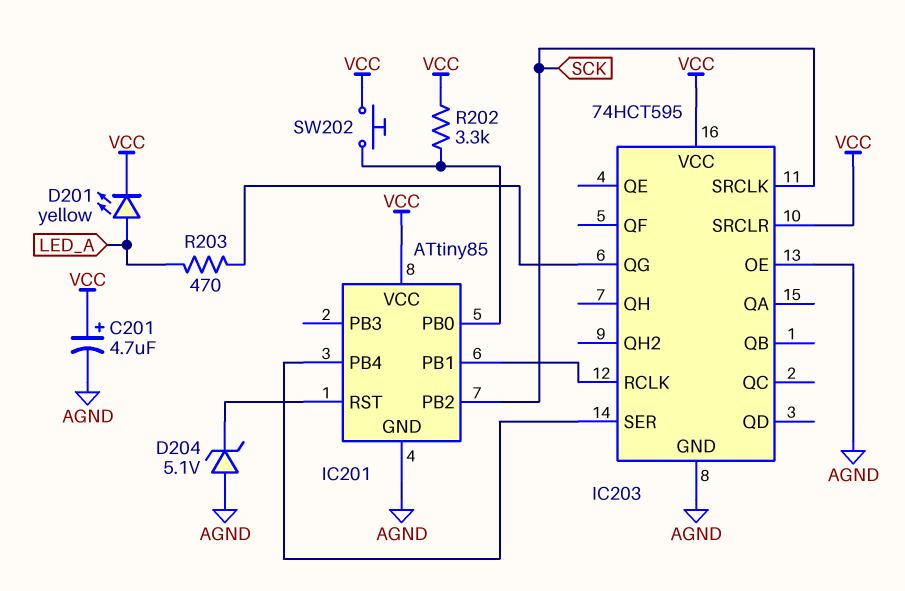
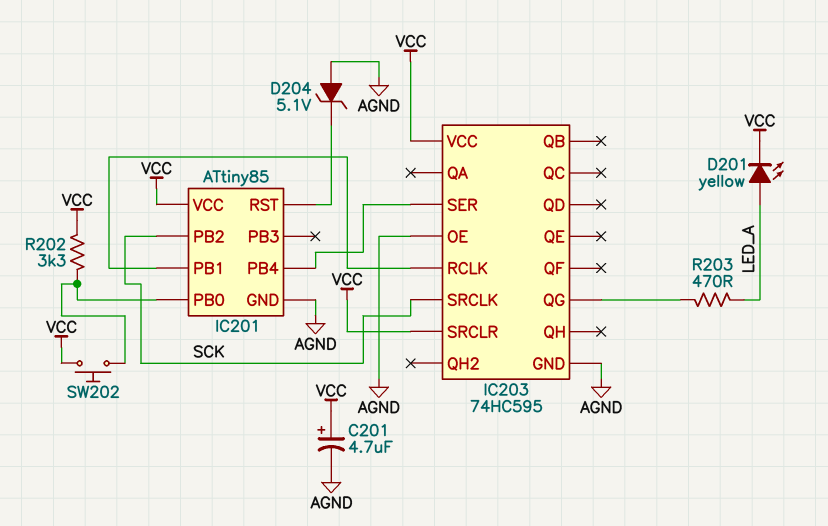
IC203: 74HCT595 -> 74HC595

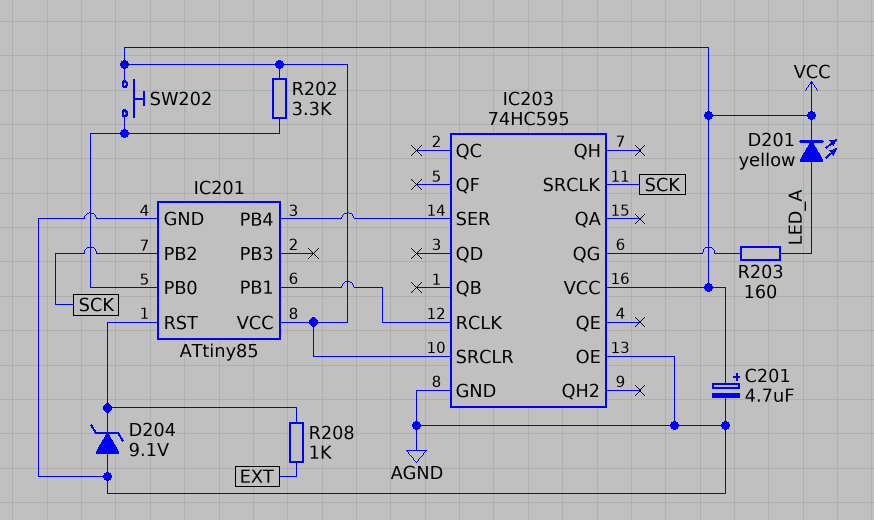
D204: zener 5.1V (A AGND, K IC201/RST) -> zener 9.1V (A AGND, K IC201/RST)
R203: 470 (IC203/QG, LED_A) -> 160 (IC203/QG, LED_A)
R208: none -> 1k (EXT, IC201/RST)

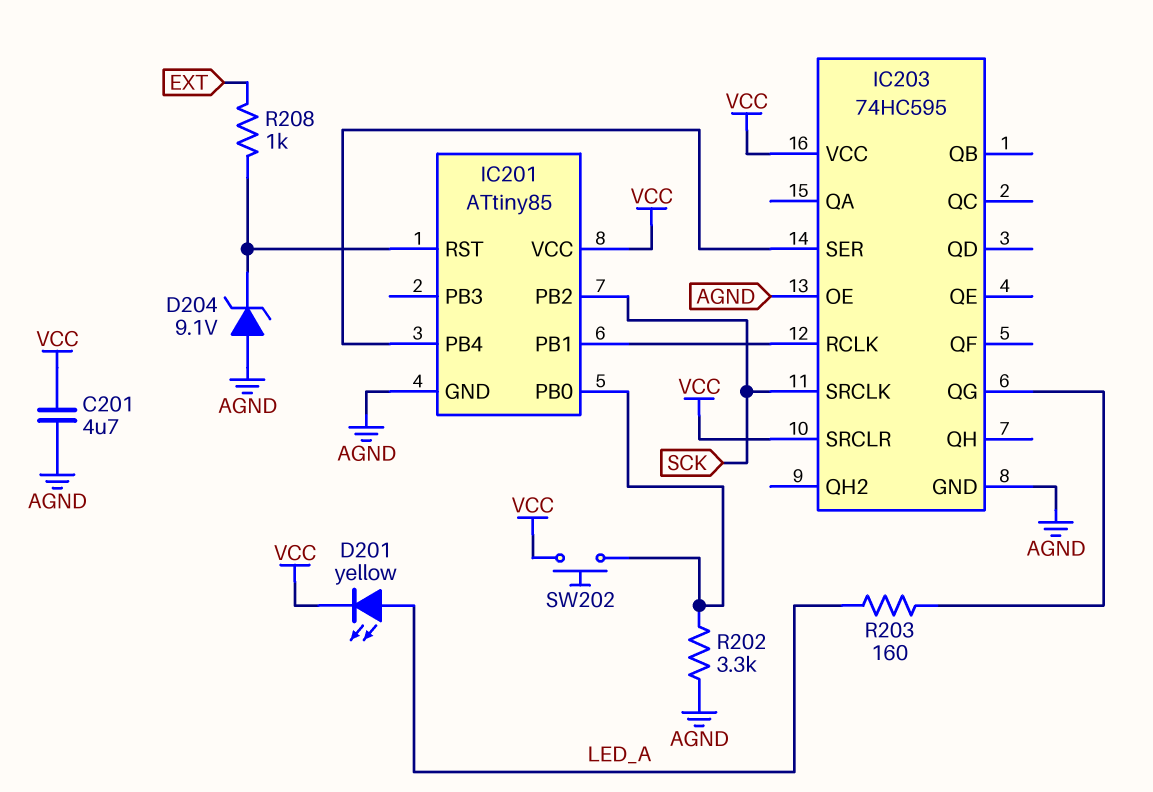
C201: 4.7uF (plus VCC, minus AGND) -> 4.7uF (AGND, VCC)
R202: 3.3k (IC201/PB0, VCC) -> 3.3k (AGND, IC201/PB0)

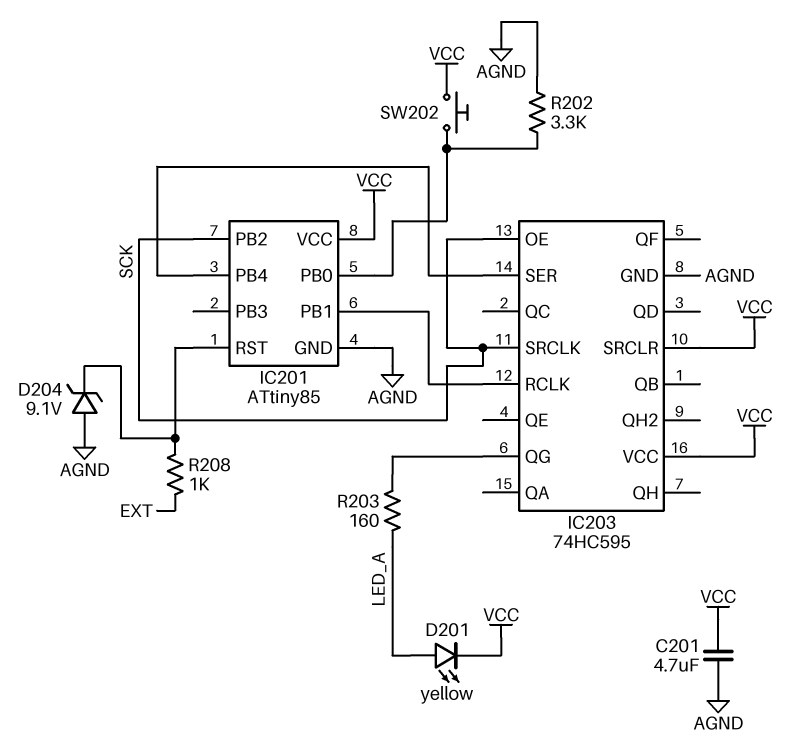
IC203 pin OE: AGND -> SCK

